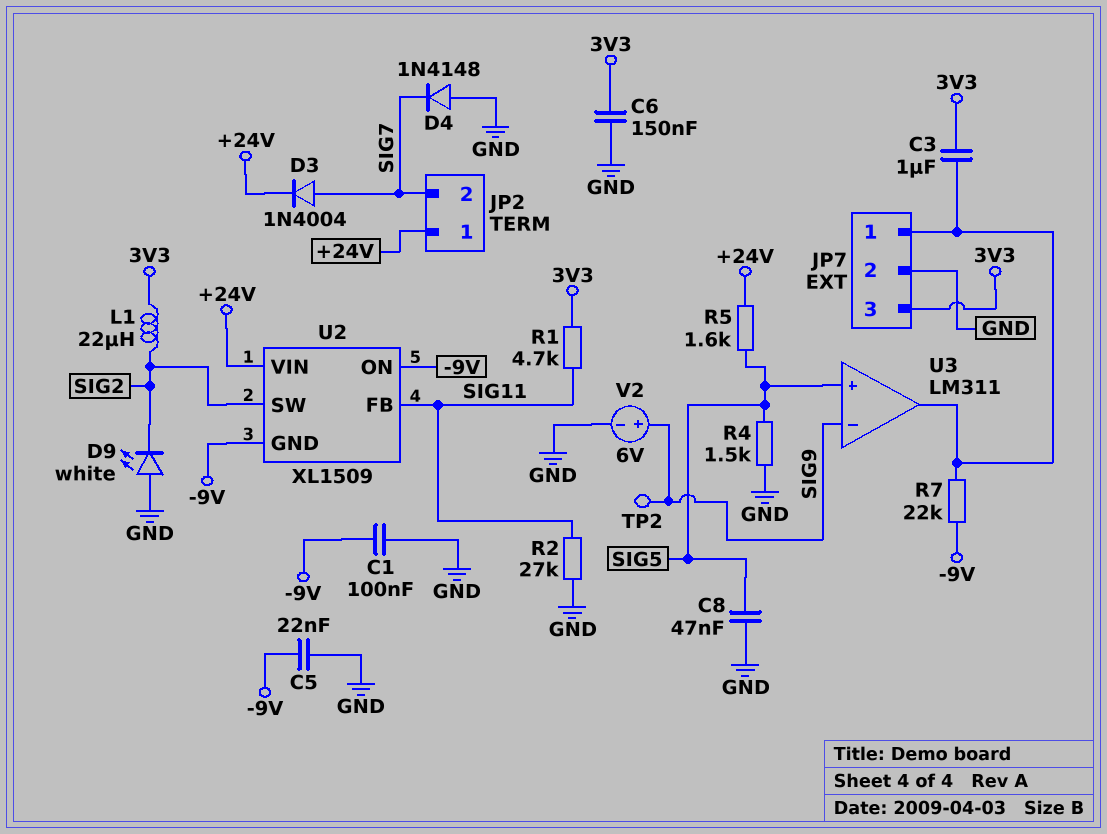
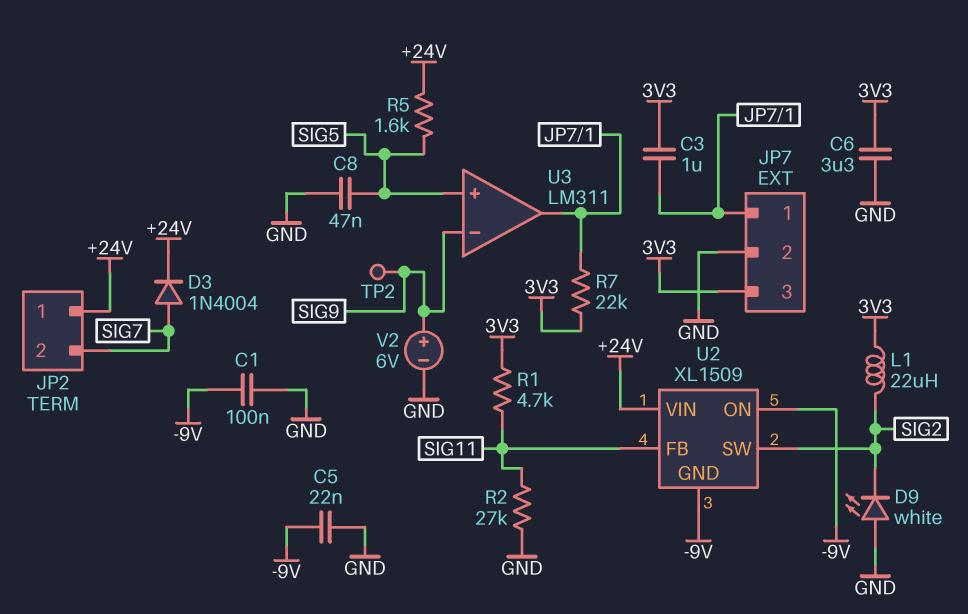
C6: 150nF (3V3, GND) -> 3.3uF (3V3, GND)
D4: diode 1N4148 (A GND, K SIG7) -> none
R4: 1.5k (GND, SIG5) -> none
R7: 22k (-9V, JP7/1) -> 22k (3V3, JP7/1)

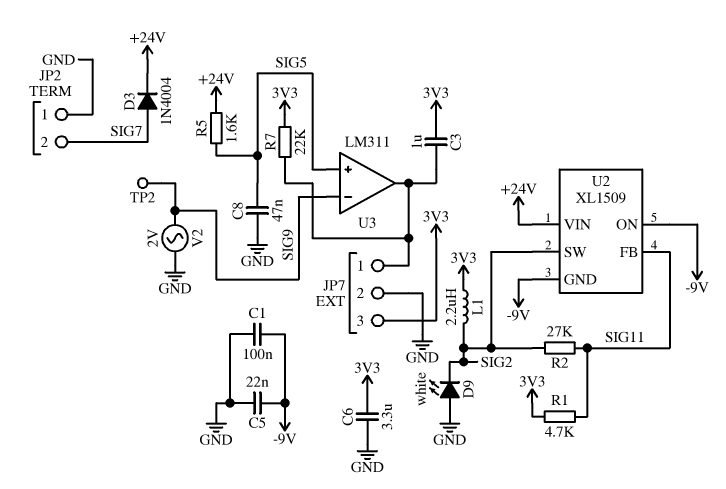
JP2 pin 1: +24V -> GND
L1: 22uH (3V3, SIG2) -> 2.2uH (3V3, SIG2)
R2: 27k (GND, SIG11) -> 27k (SIG2, SIG11)
V2: 6V (plus SIG9, minus GND) -> AC 2V (GND, SIG9)

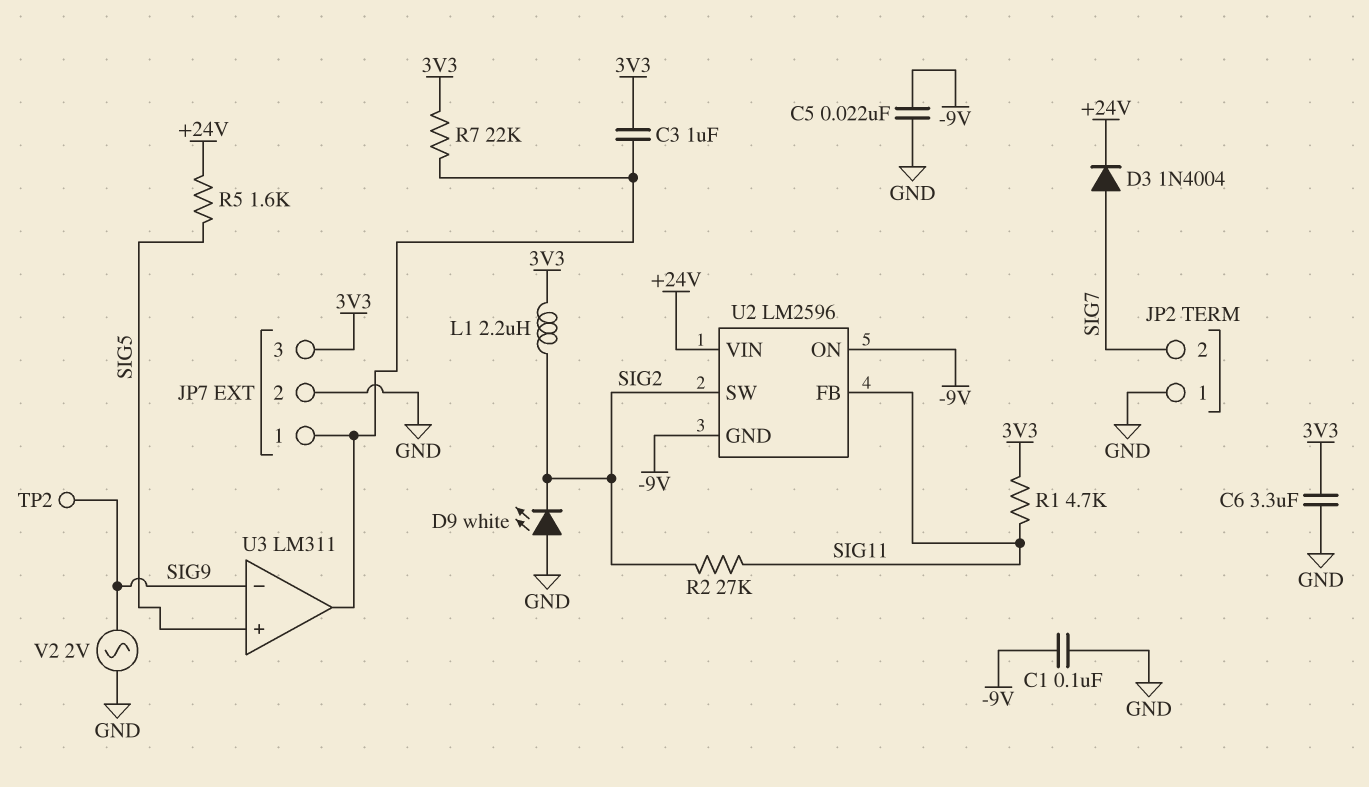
C8: 47nF (GND, SIG5) -> none
U2: XL1509 -> LM2596

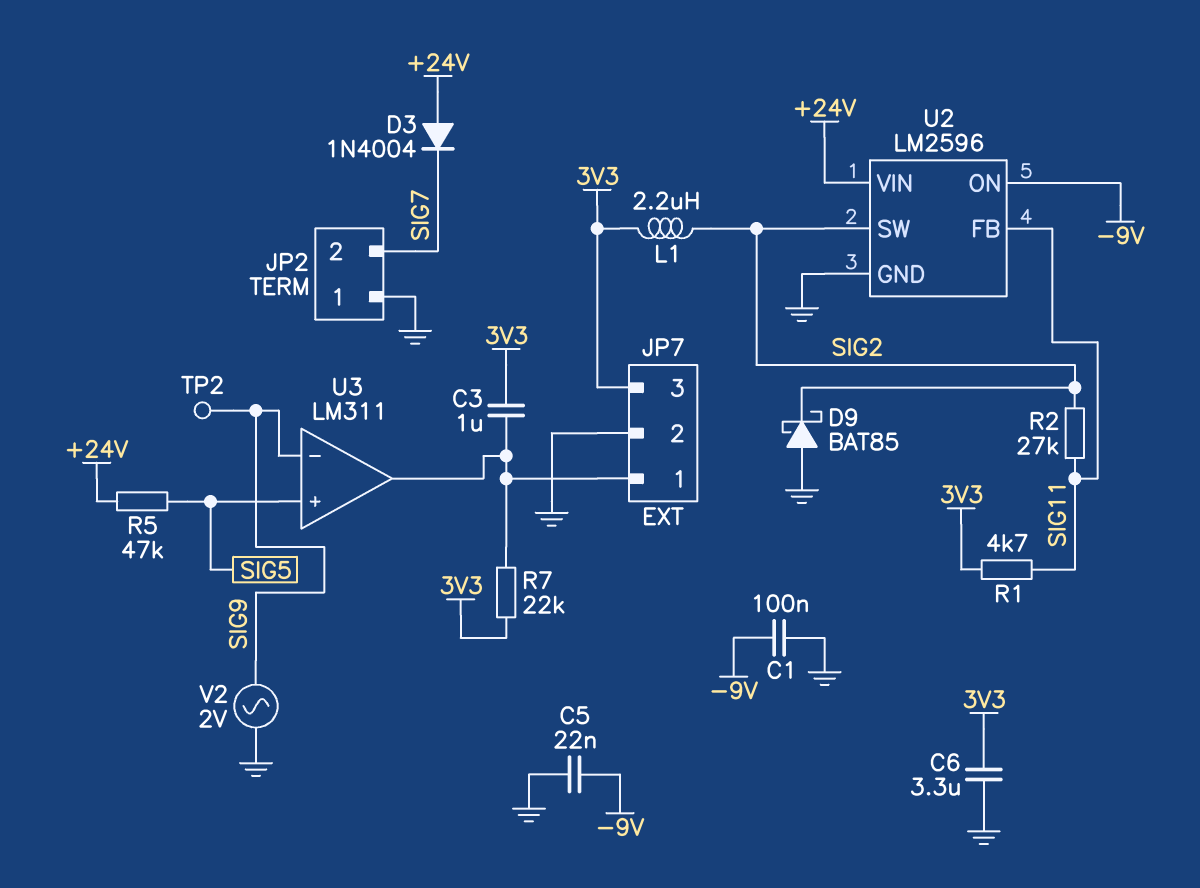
D3: diode 1N4004 (A SIG7, K +24V) -> diode 1N4004 (A +24V, K SIG7)
D9: LED white (A GND, K SIG2) -> schottky BAT85 (A GND, K SIG2)
R5: 1.6k (+24V, SIG5) -> 47k (+24V, SIG5)
U2 pin GND: -9V -> GND

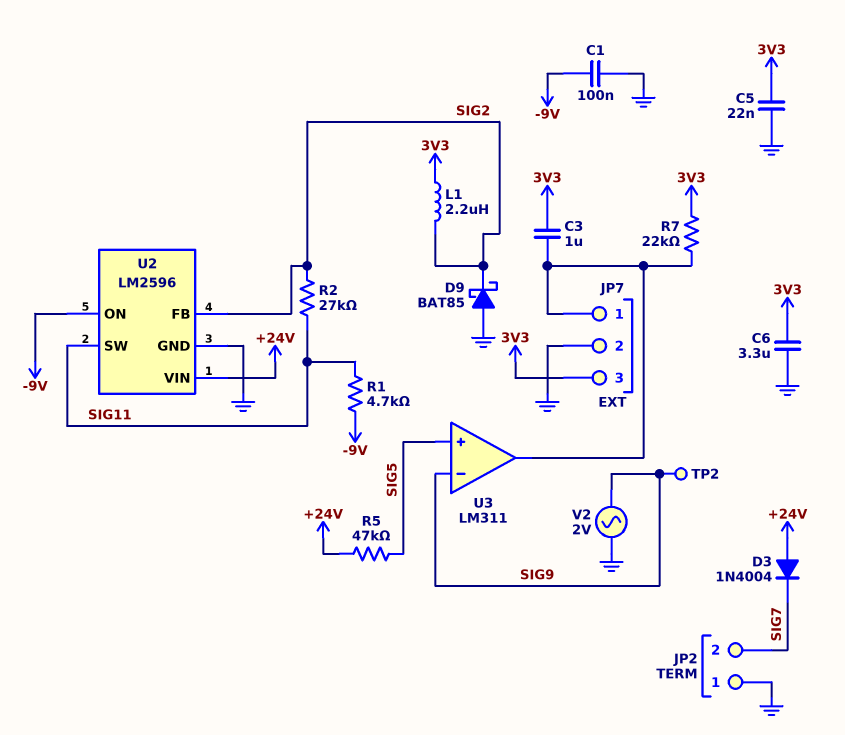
C5: 22nF (-9V, GND) -> 22nF (3V3, GND)
R1: 4.7k (3V3, SIG11) -> 4.7k (-9V, SIG11)
U2 pin FB: SIG11 -> SIG2
U2 pin SW: SIG2 -> SIG11

